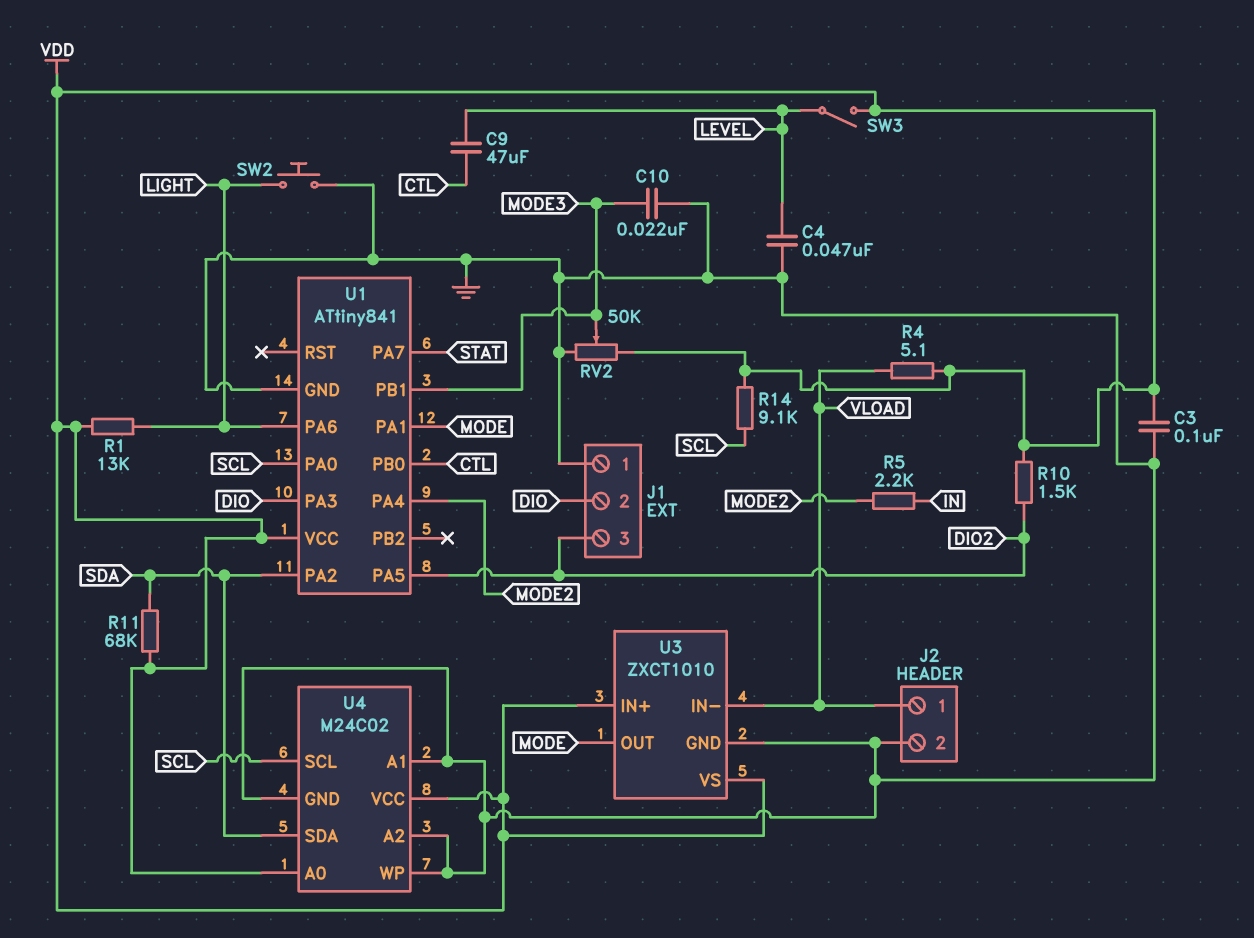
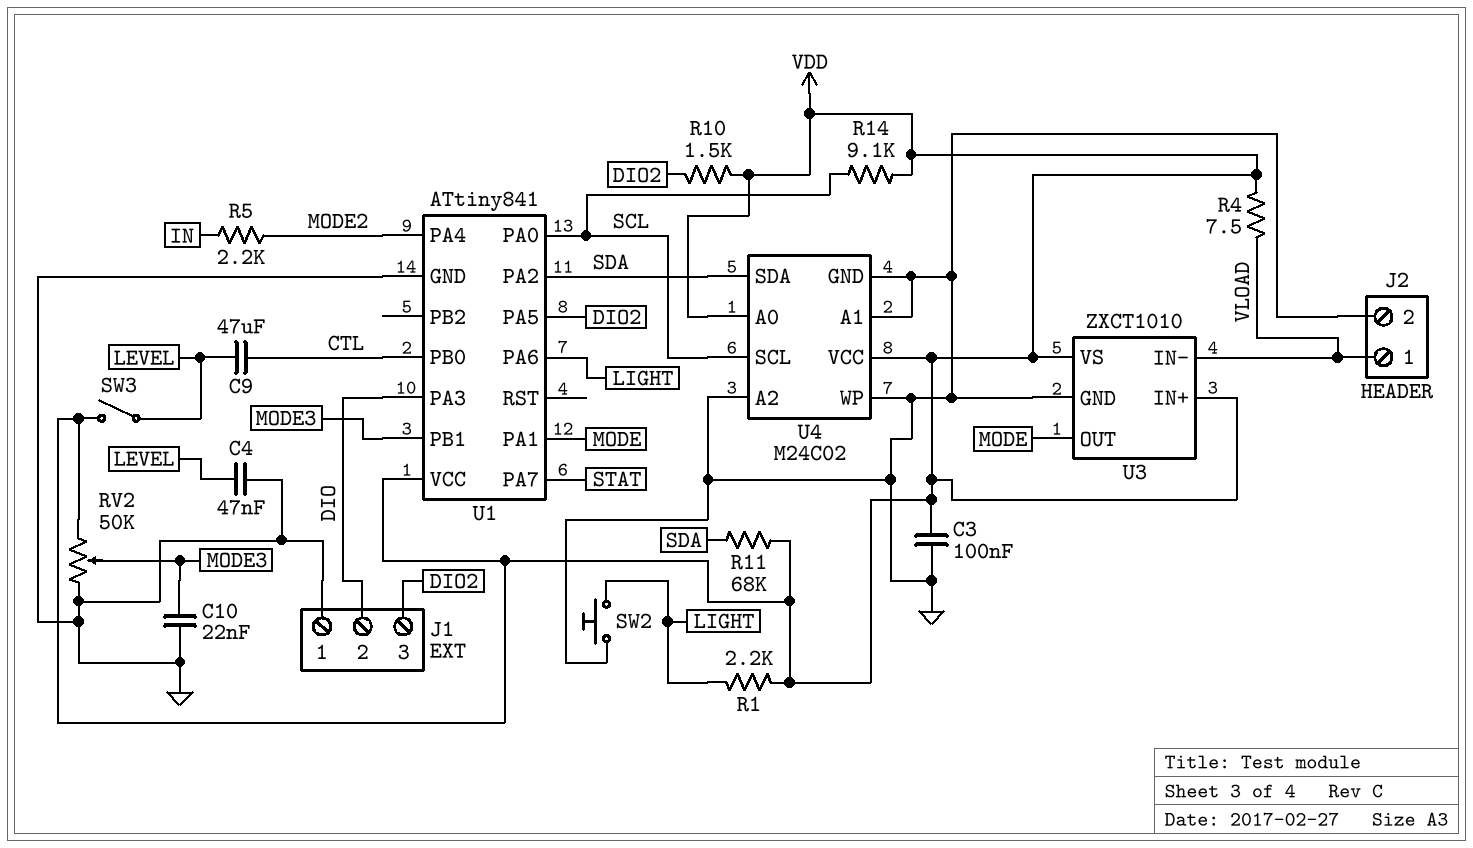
R1: 13k (LIGHT, VDD) -> 2.2k (LIGHT, VDD)
R4: 5.1 (VDD, VLOAD) -> 7.5 (VDD, VLOAD)

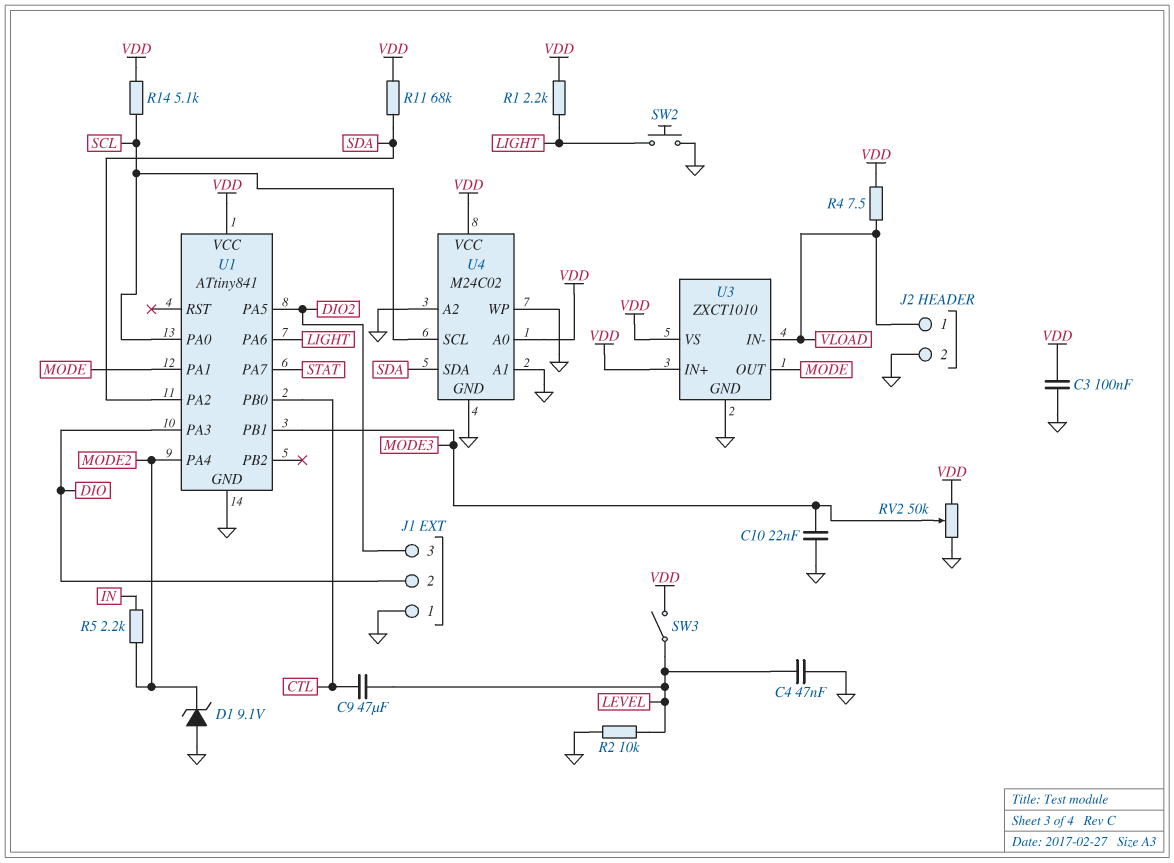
D1: none -> zener 9.1V (A GND, K MODE2)
R2: none -> 10k (GND, LEVEL)
R10: 1.5k (DIO2, VDD) -> none
R14: 9.1k (SCL, VDD) -> 5.1k (SCL, VDD)

